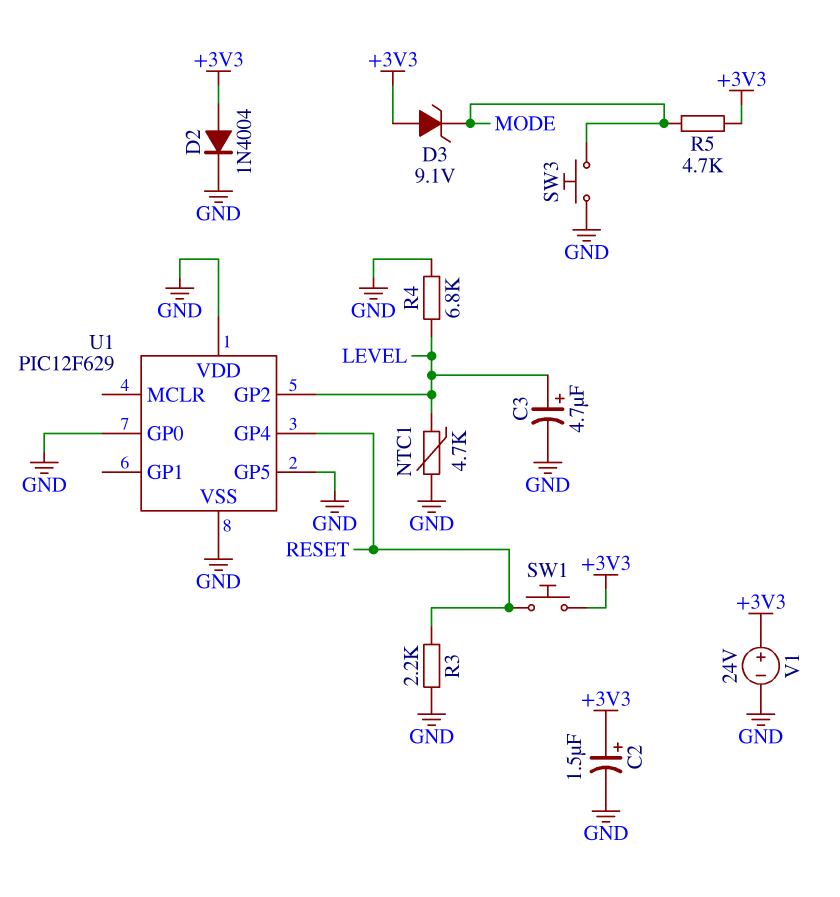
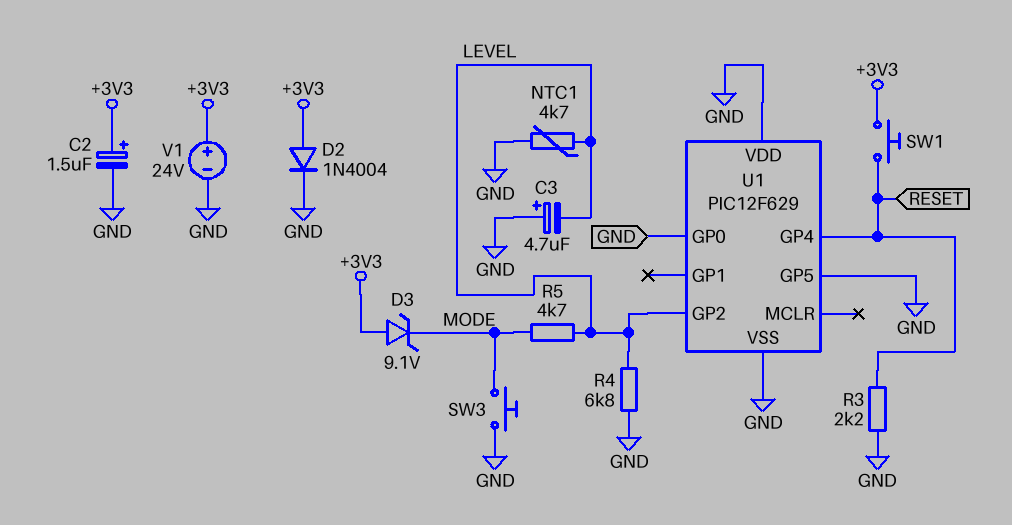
C3: 4.7uF (plus LEVEL, minus GND) -> 4.7uF (plus GND, minus LEVEL)
R5: 4.7k (+3V3, MODE) -> 4.7k (LEVEL, MODE)

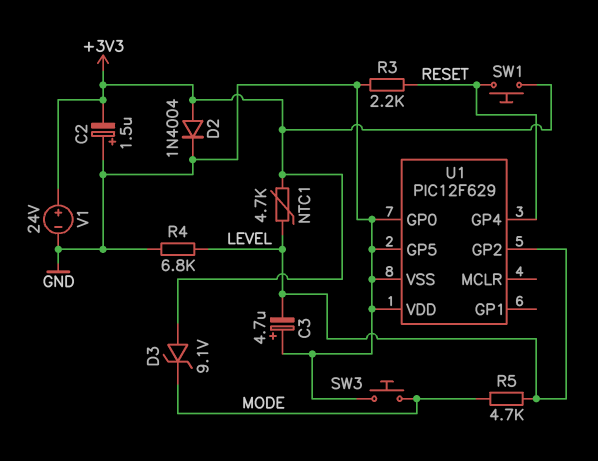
C2: 1.5uF (plus +3V3, minus GND) -> 1.5uF (plus GND, minus +3V3)
NTC1: 4.7k (GND, LEVEL) -> 4.7k (+3V3, LEVEL)

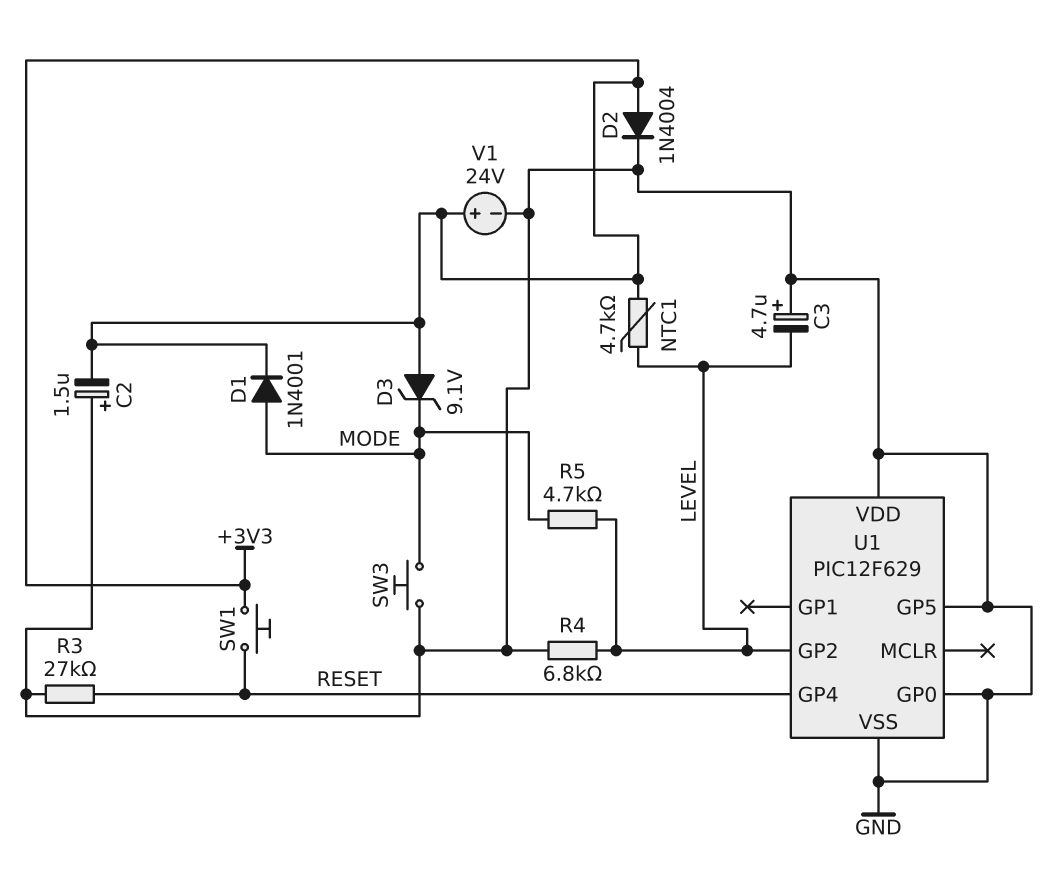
D1: none -> diode 1N4001 (A MODE, K +3V3)
R3: 2.2k (GND, RESET) -> 27k (GND, RESET)

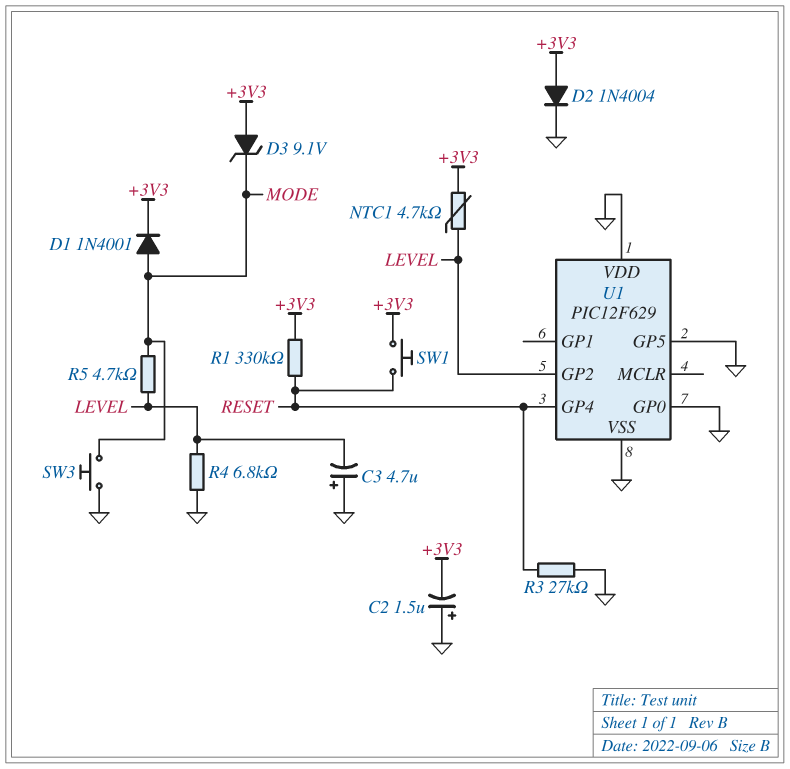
R1: none -> 330k (+3V3, RESET)
V1: 24V (plus +3V3, minus GND) -> none

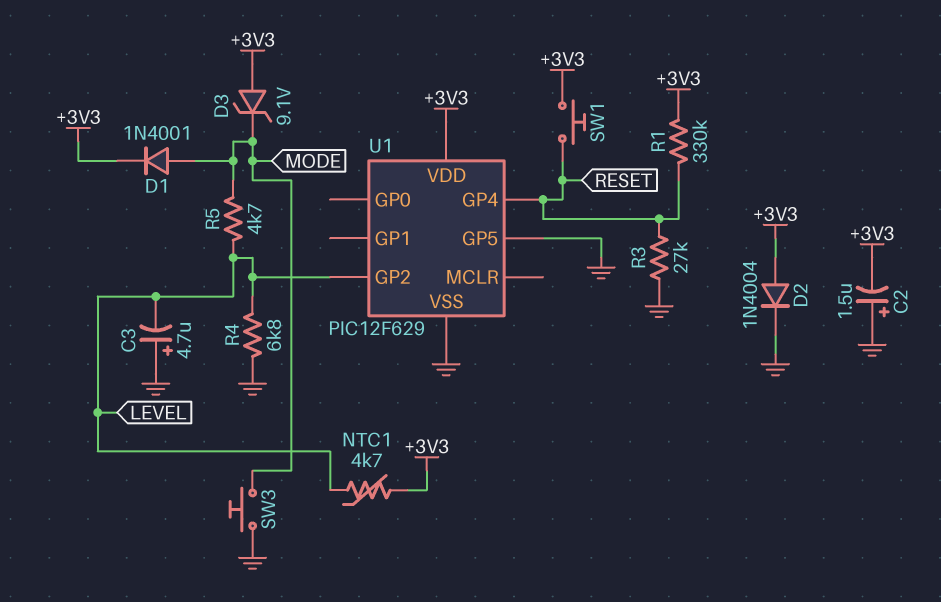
U1 pin GP0: GND -> none
U1 pin VDD: GND -> +3V3

